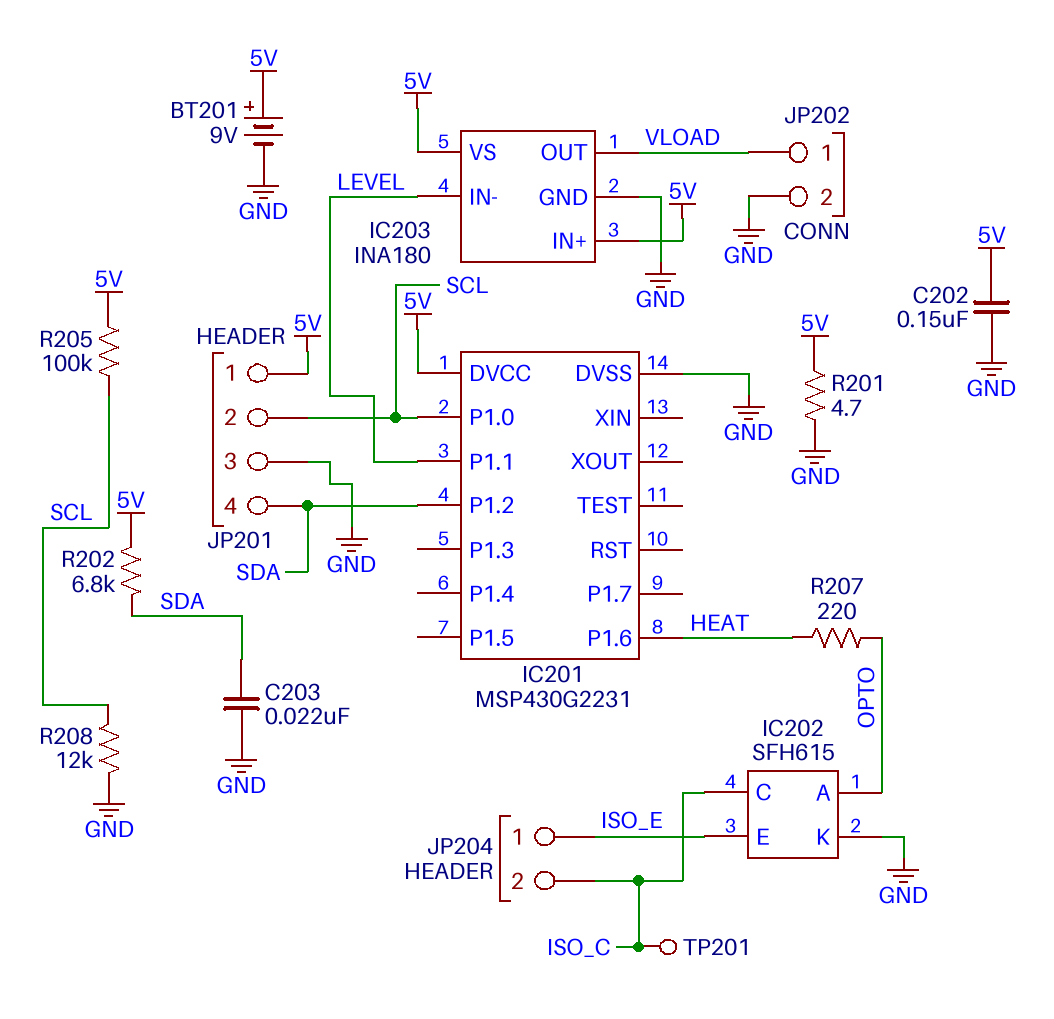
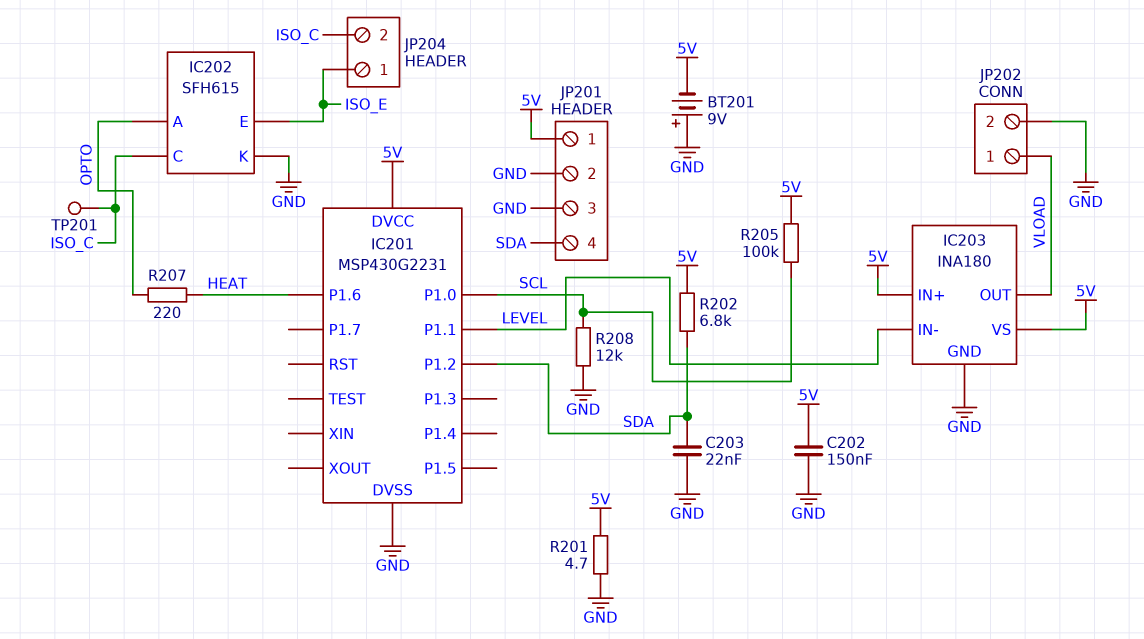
BT201: 9V (plus 5V, minus GND) -> 9V (plus GND, minus 5V)
JP201 pin 2: SCL -> GND

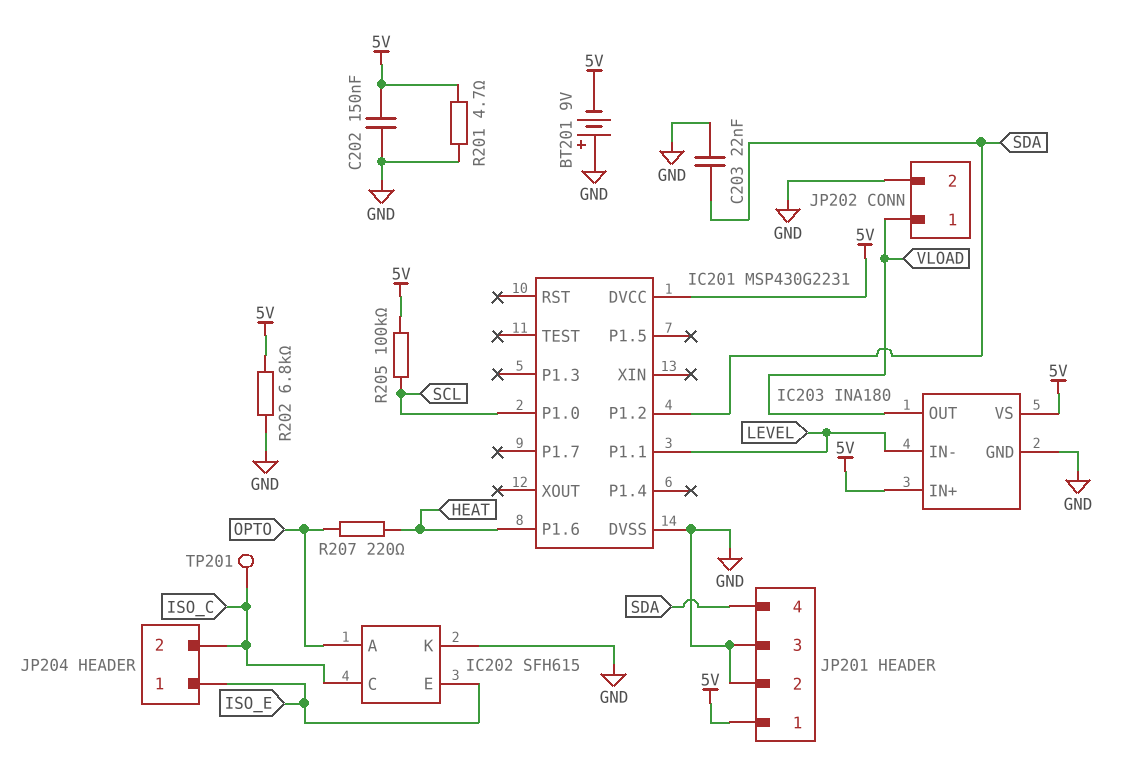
R202: 6.8k (5V, SDA) -> 6.8k (5V, GND)
R208: 12k (GND, SCL) -> none

